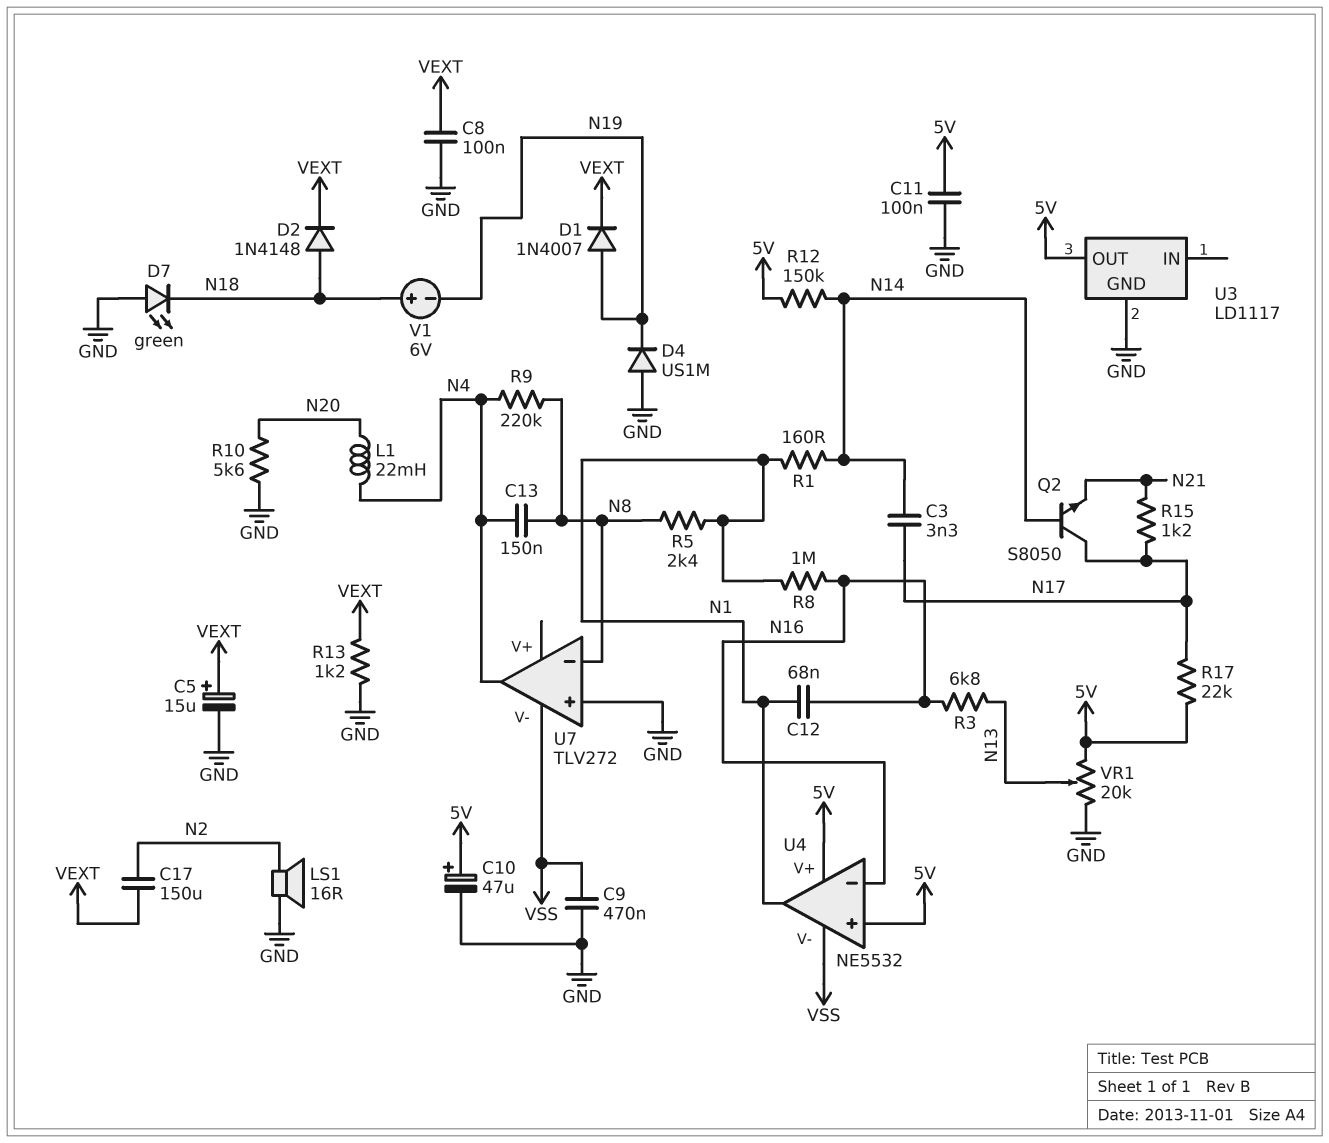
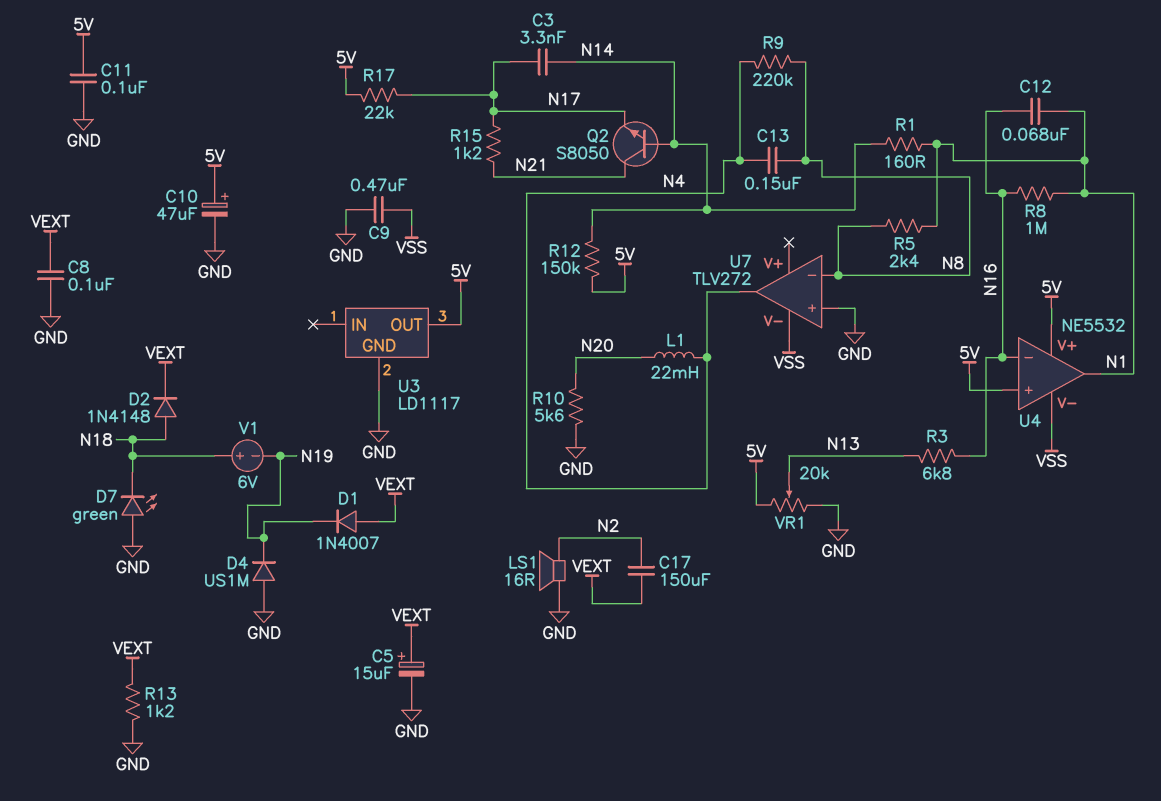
D1: diode 1N4007 (A N19, K VEXT) -> diode 1N4007 (A VEXT, K N19)
Q2: NPN S8050 (B N14, C N17, E N21) -> NPN S8050 (B N14, C N21, E N17)

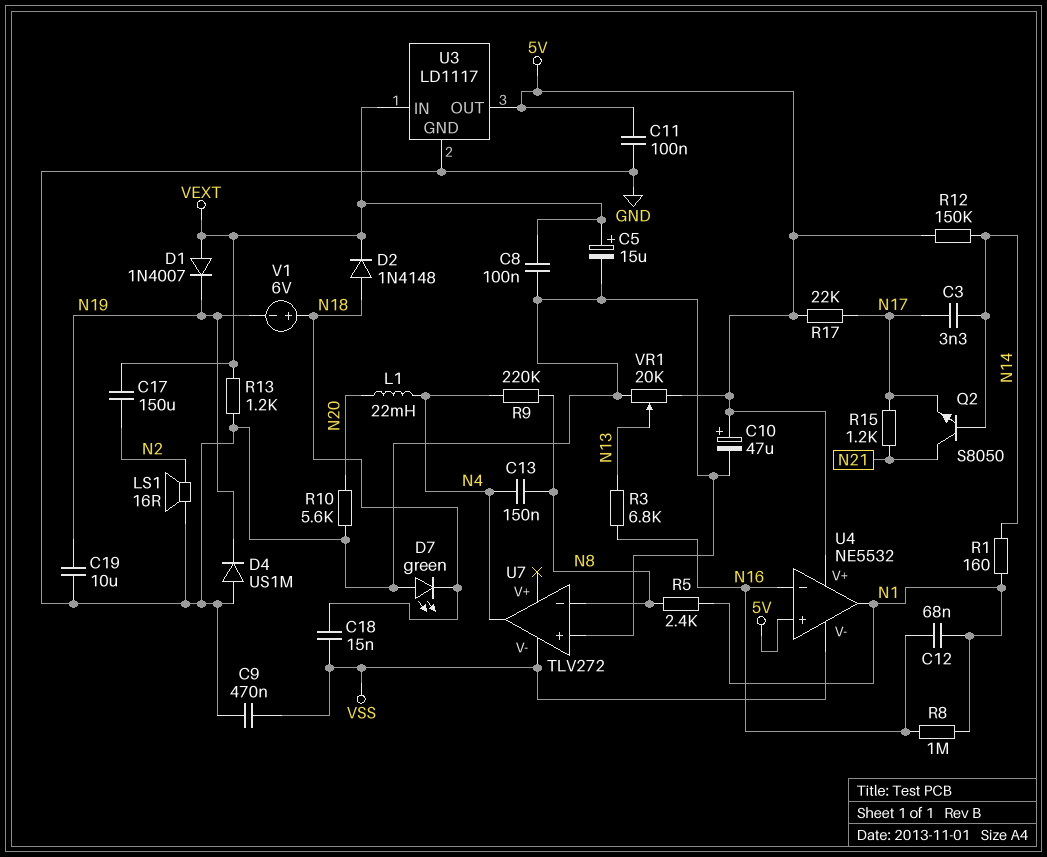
C18: none -> 15nF (N18, VSS)
C19: none -> 10uF (GND, N19)
U3 pin IN: none -> VEXT

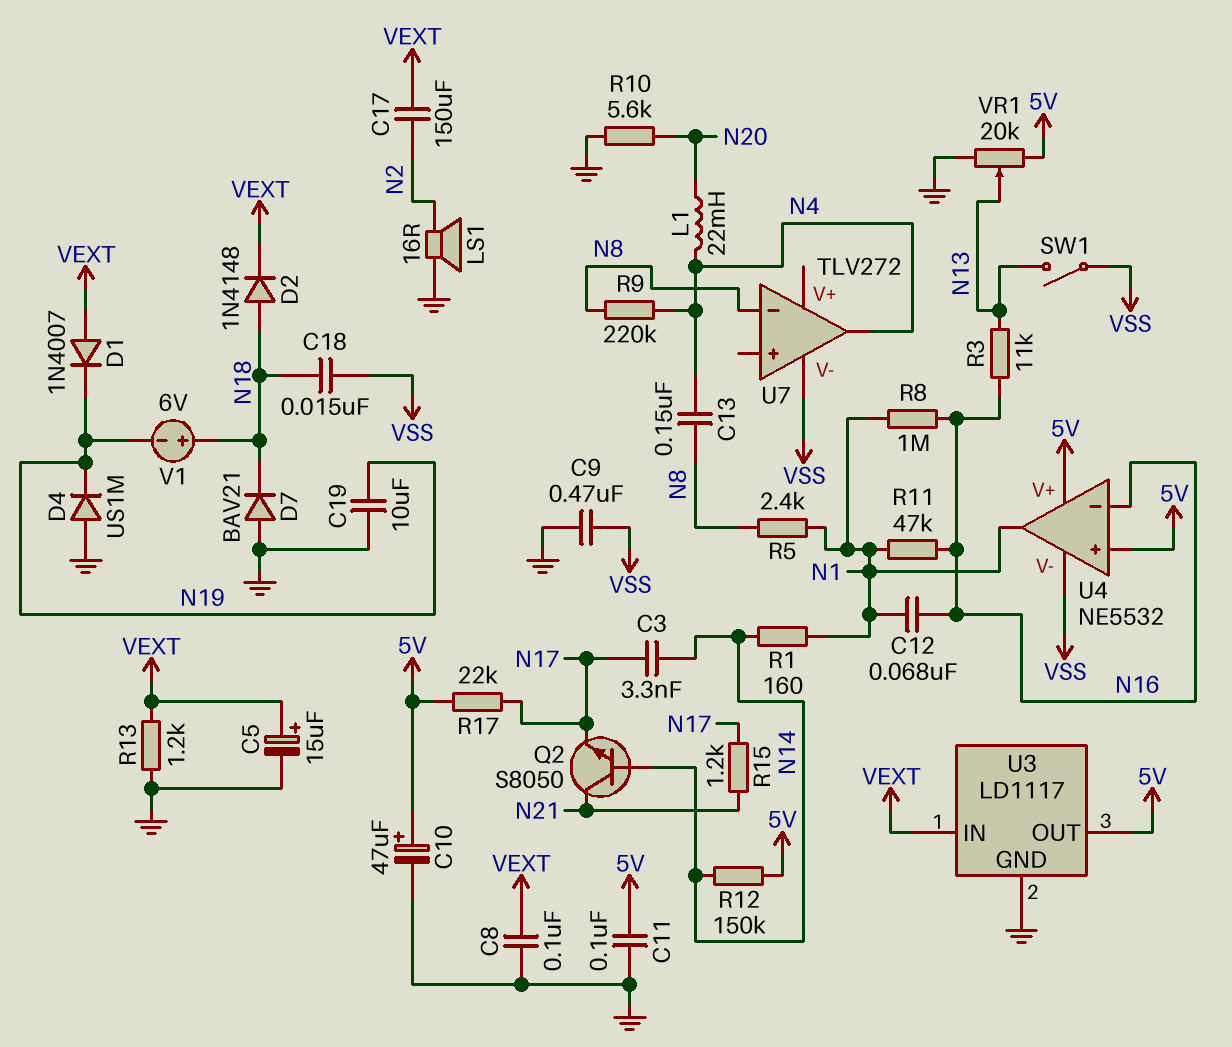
D7: LED green (A GND, K N18) -> diode BAV21 (A GND, K N18)
R3: 6.8k (N13, N16) -> 11k (N13, N16)
R11: none -> 47k (N1, N16)
SW1: none -> switch (N13, VSS)
U7 pin in+: GND -> none

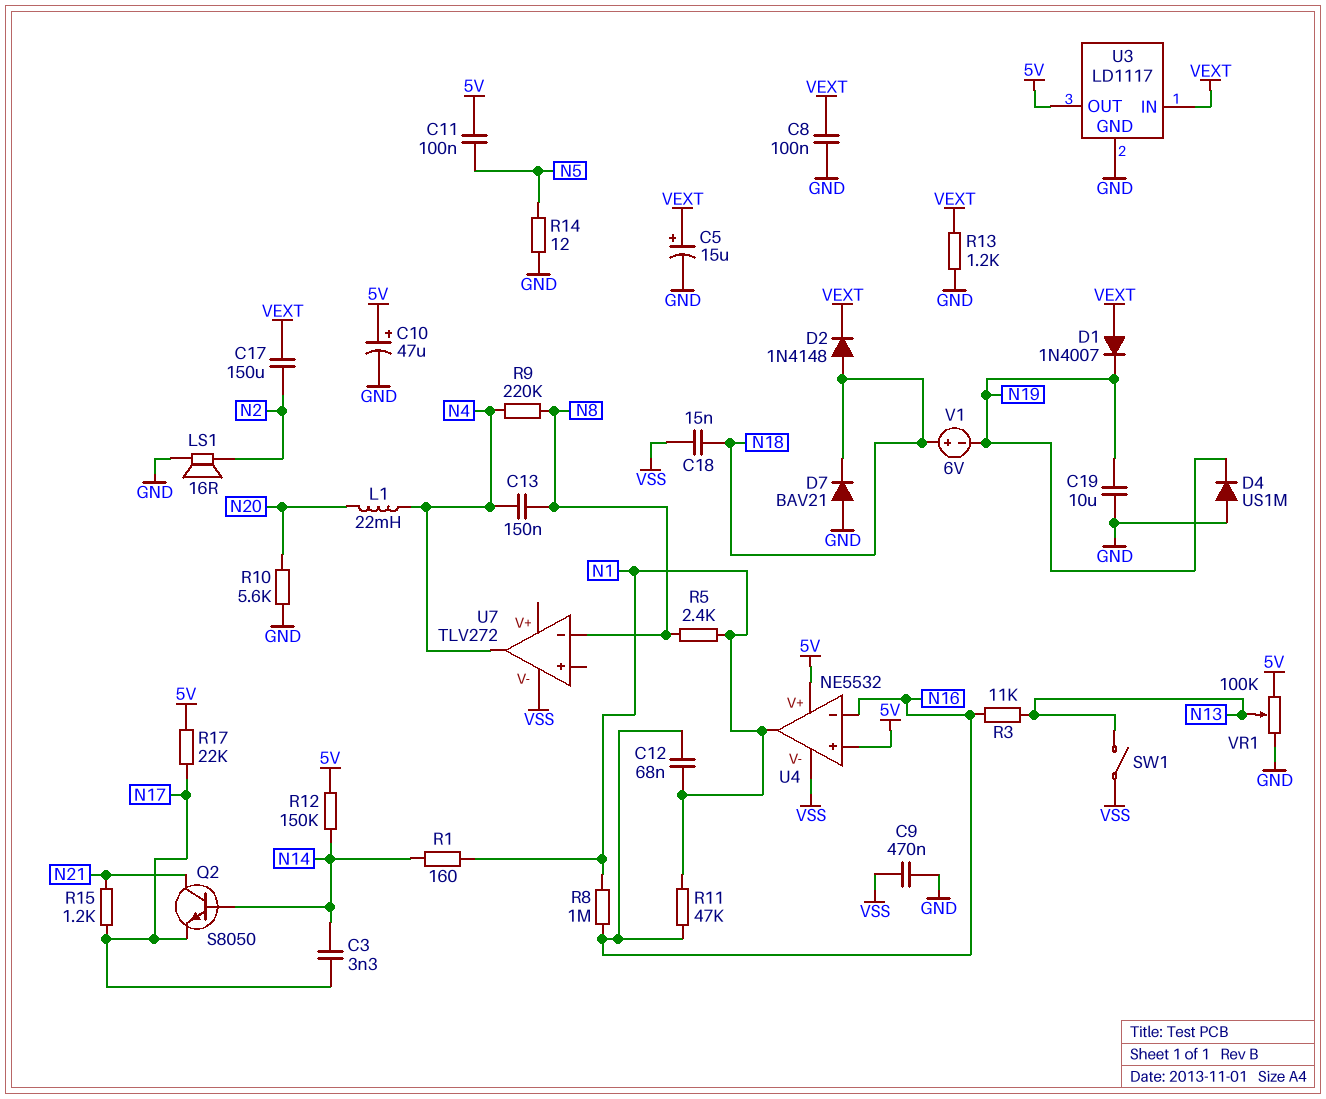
C11: 100nF (5V, GND) -> 100nF (5V, N5)
R14: none -> 12 (GND, N5)
VR1: 20k (5V, GND, wiper N13) -> 100k (5V, GND, wiper N13)

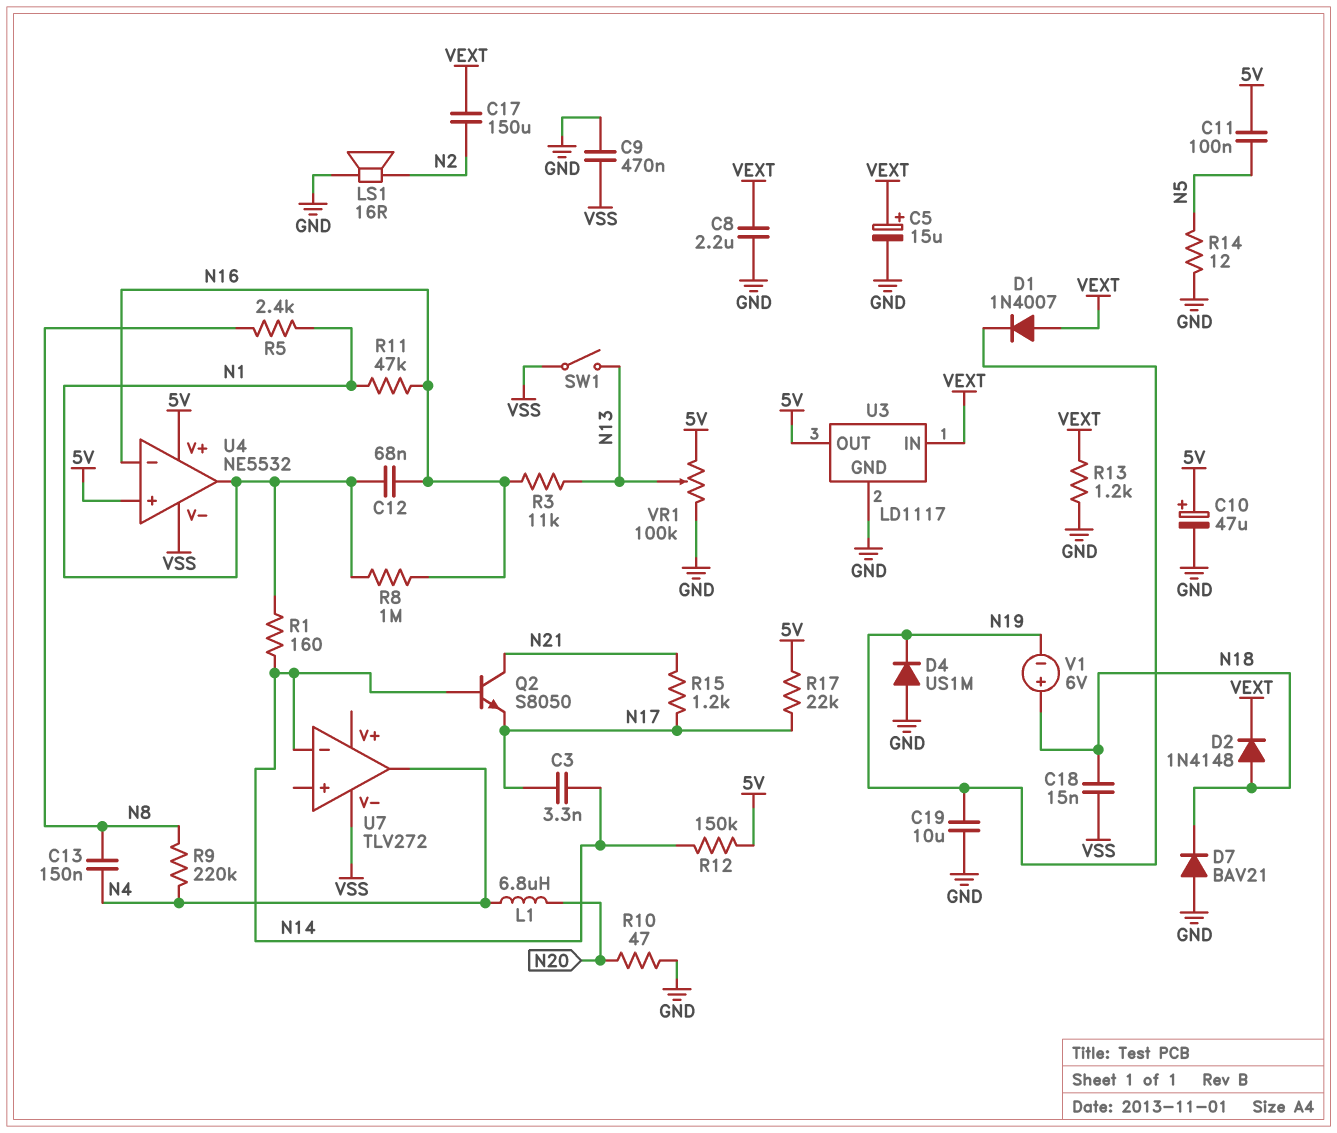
C8: 100nF (GND, VEXT) -> 2.2uF (GND, VEXT)
L1: 22mH (N4, N20) -> 6.8uH (N4, N20)
R10: 5.6k (GND, N20) -> 47 (GND, N20)
U7 pin in-: N8 -> N14

